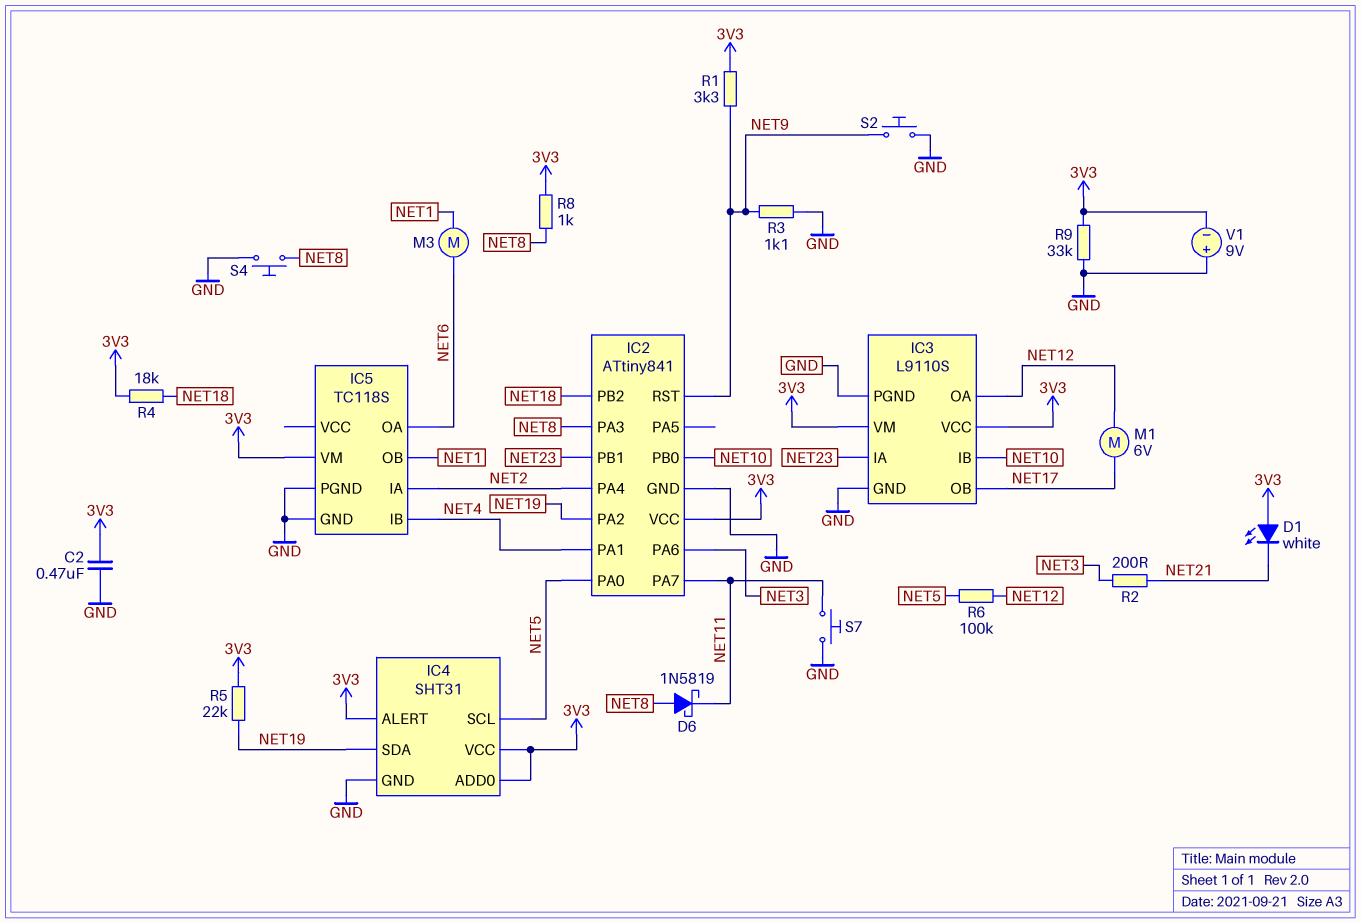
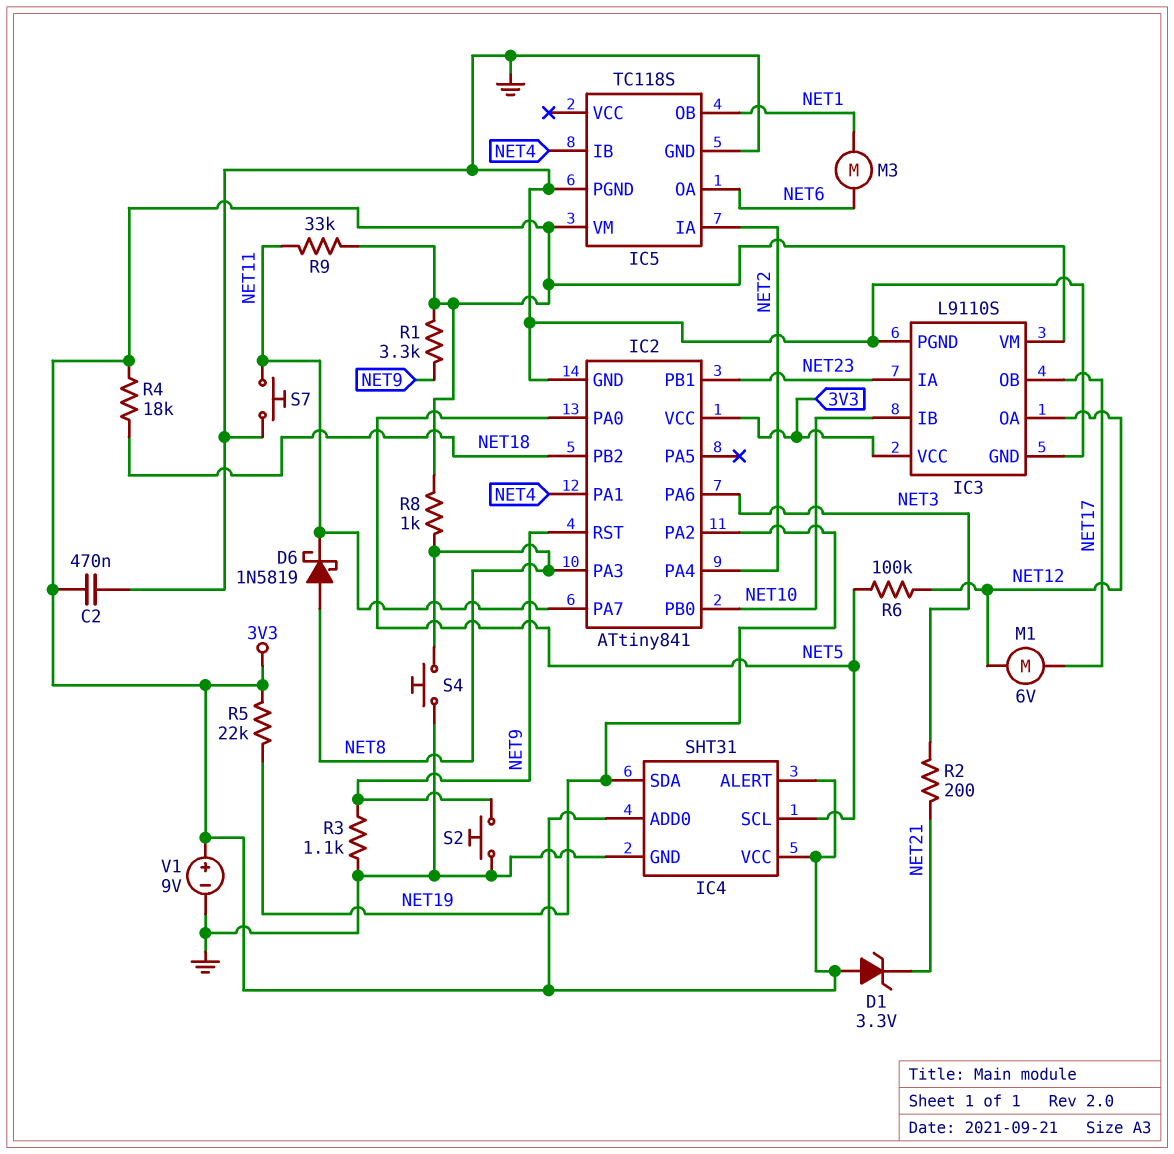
D1: LED white (A 3V3, K NET21) -> zener 3.3V (A 3V3, K NET21)
R9: 33k (3V3, GND) -> 33k (3V3, NET11)
V1: 9V (plus GND, minus 3V3) -> 9V (plus 3V3, minus GND)

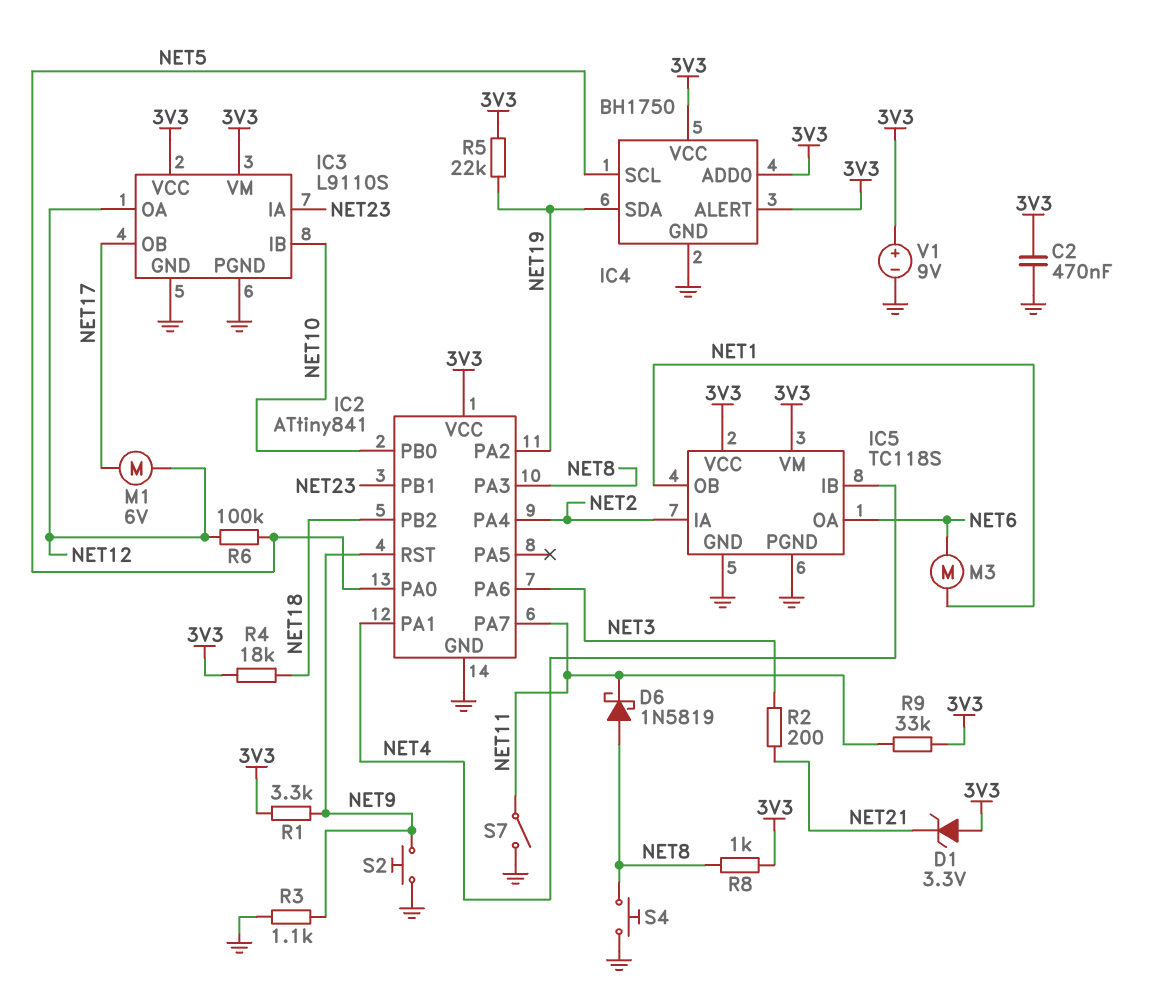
IC4: SHT31 -> BH1750
IC5 pin VCC: none -> 3V3
S7: button (GND, NET11) -> switch (GND, NET11)

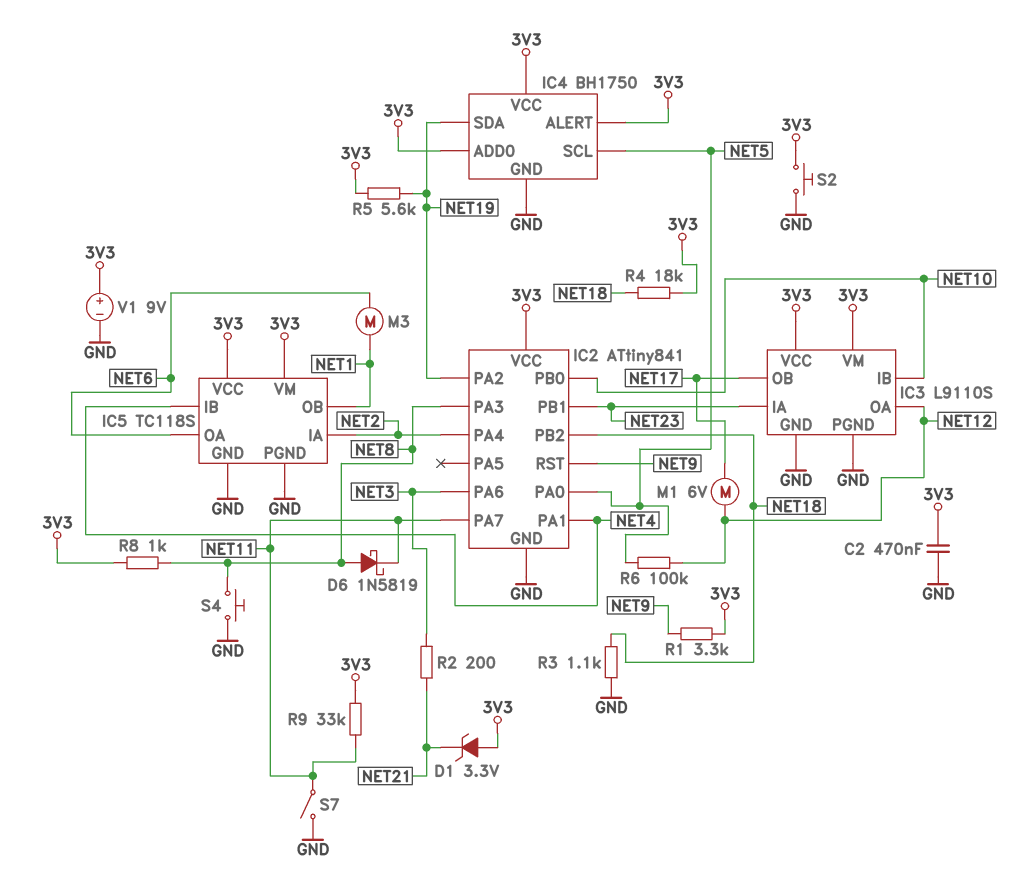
R3: 1.1k (GND, NET9) -> 1.1k (GND, NET18)
R5: 22k (3V3, NET19) -> 5.6k (3V3, NET19)
S2: button (GND, NET9) -> button (3V3, GND)

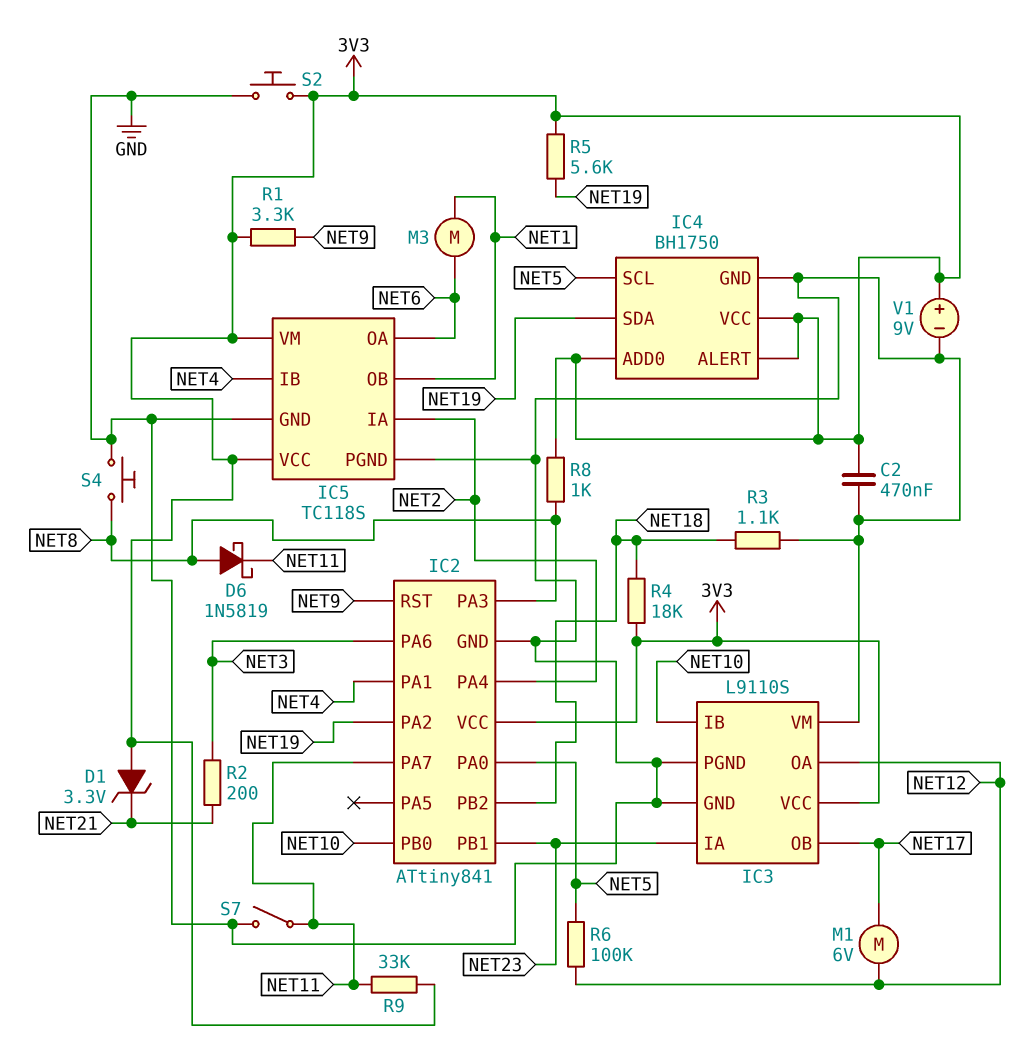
IC3 pin VM: 3V3 -> GND

